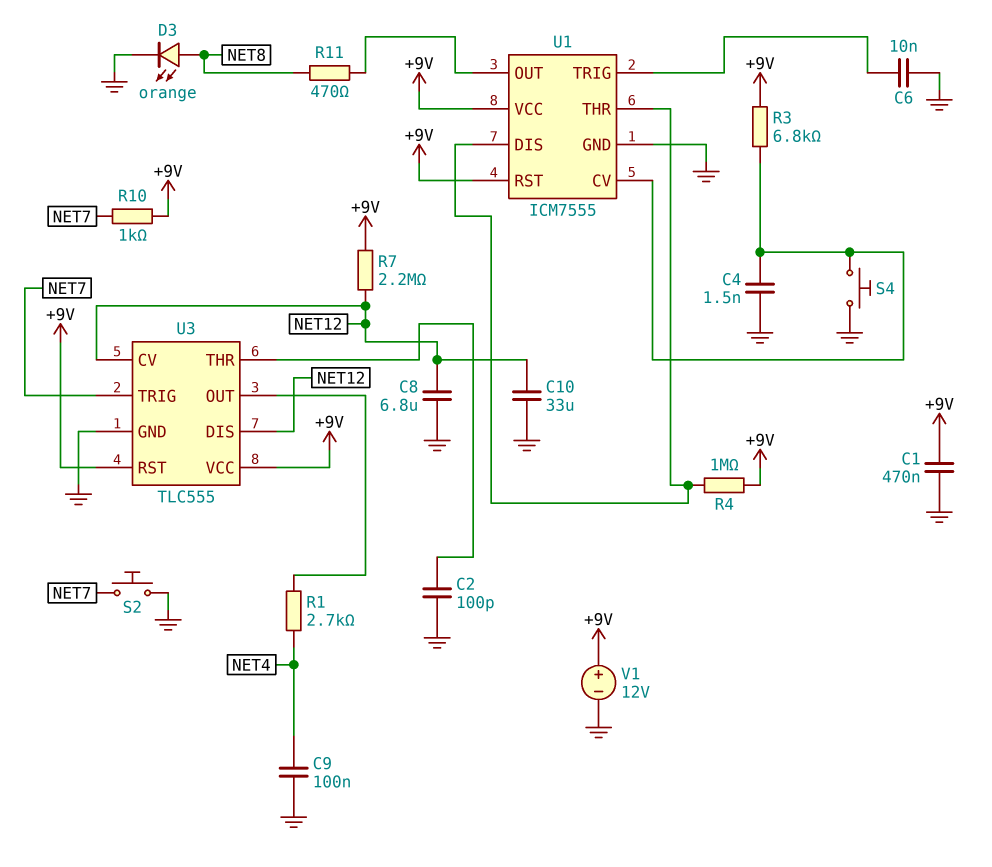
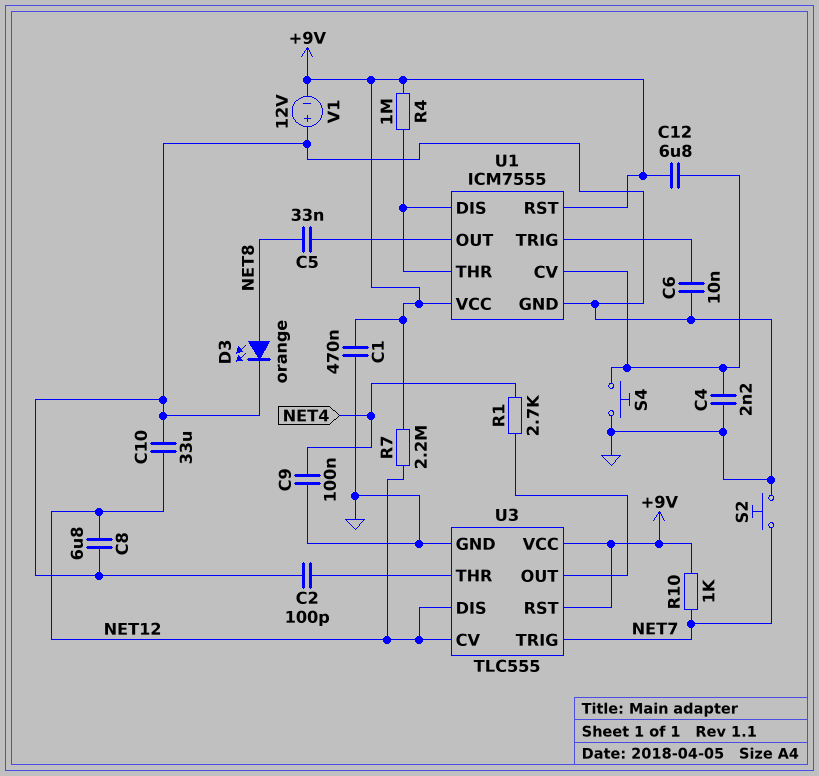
C4: 1.5nF (GND, U1/CV) -> 2.2nF (GND, U1/CV)
C5: none -> 33nF (NET8, U1/OUT)
C12: none -> 6.8uF (+9V, U1/CV)
R3: 6.8k (+9V, U1/CV) -> none
R11: 470 (NET8, U1/OUT) -> none
V1: 12V (plus +9V, minus GND) -> 12V (plus GND, minus +9V)

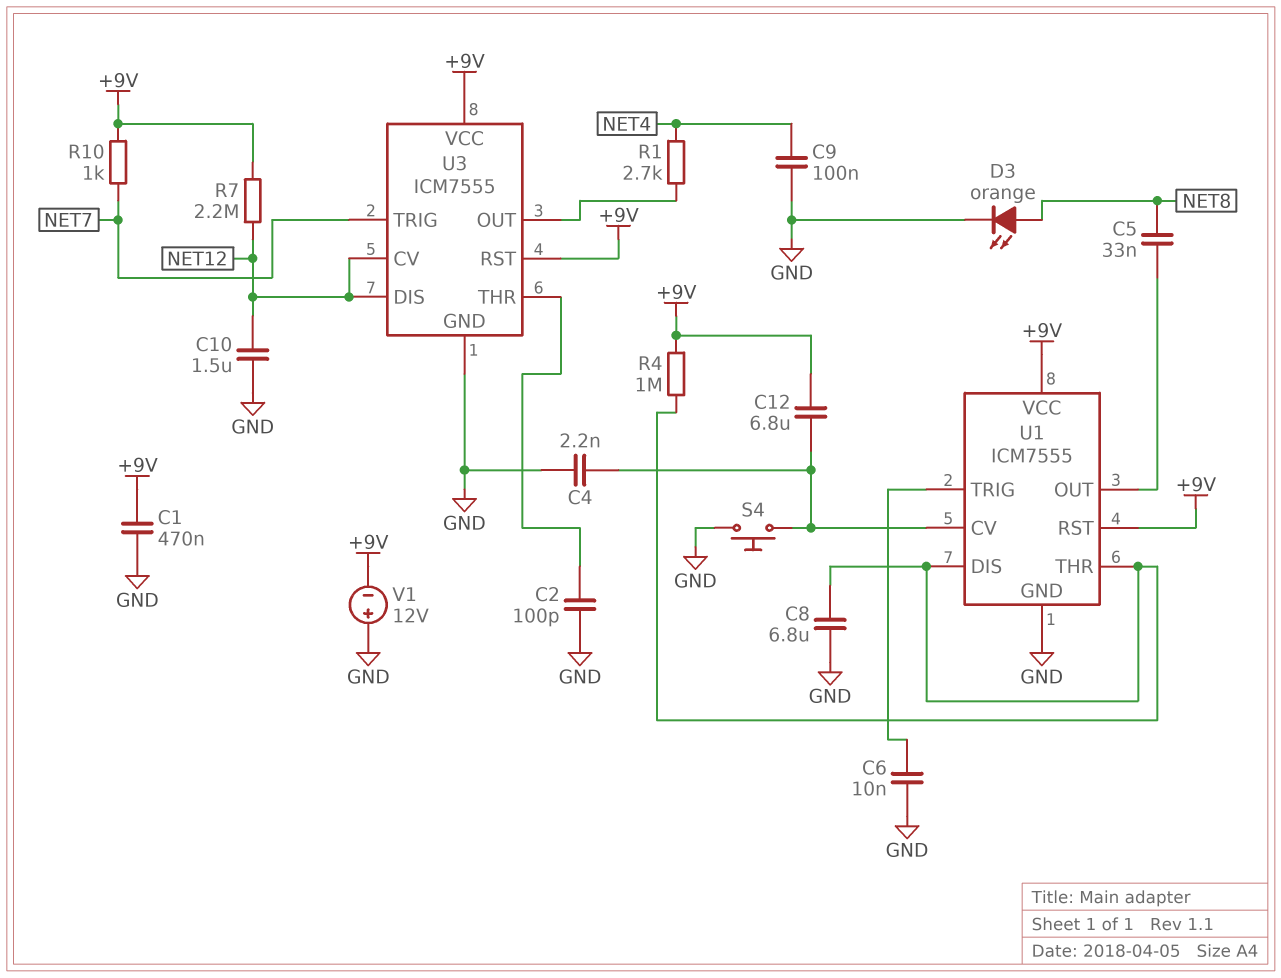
C8: 6.8uF (GND, NET12) -> 6.8uF (GND, U1/DIS)
C10: 33uF (GND, NET12) -> 1.5uF (GND, NET12)
S2: button (GND, NET7) -> none
U3: TLC555 -> ICM7555

